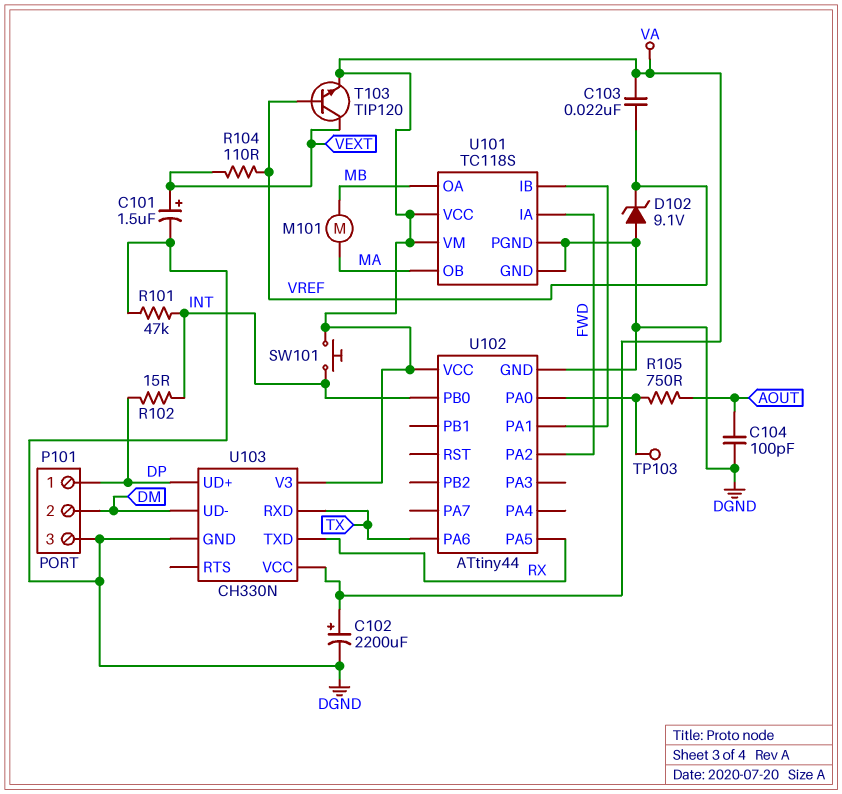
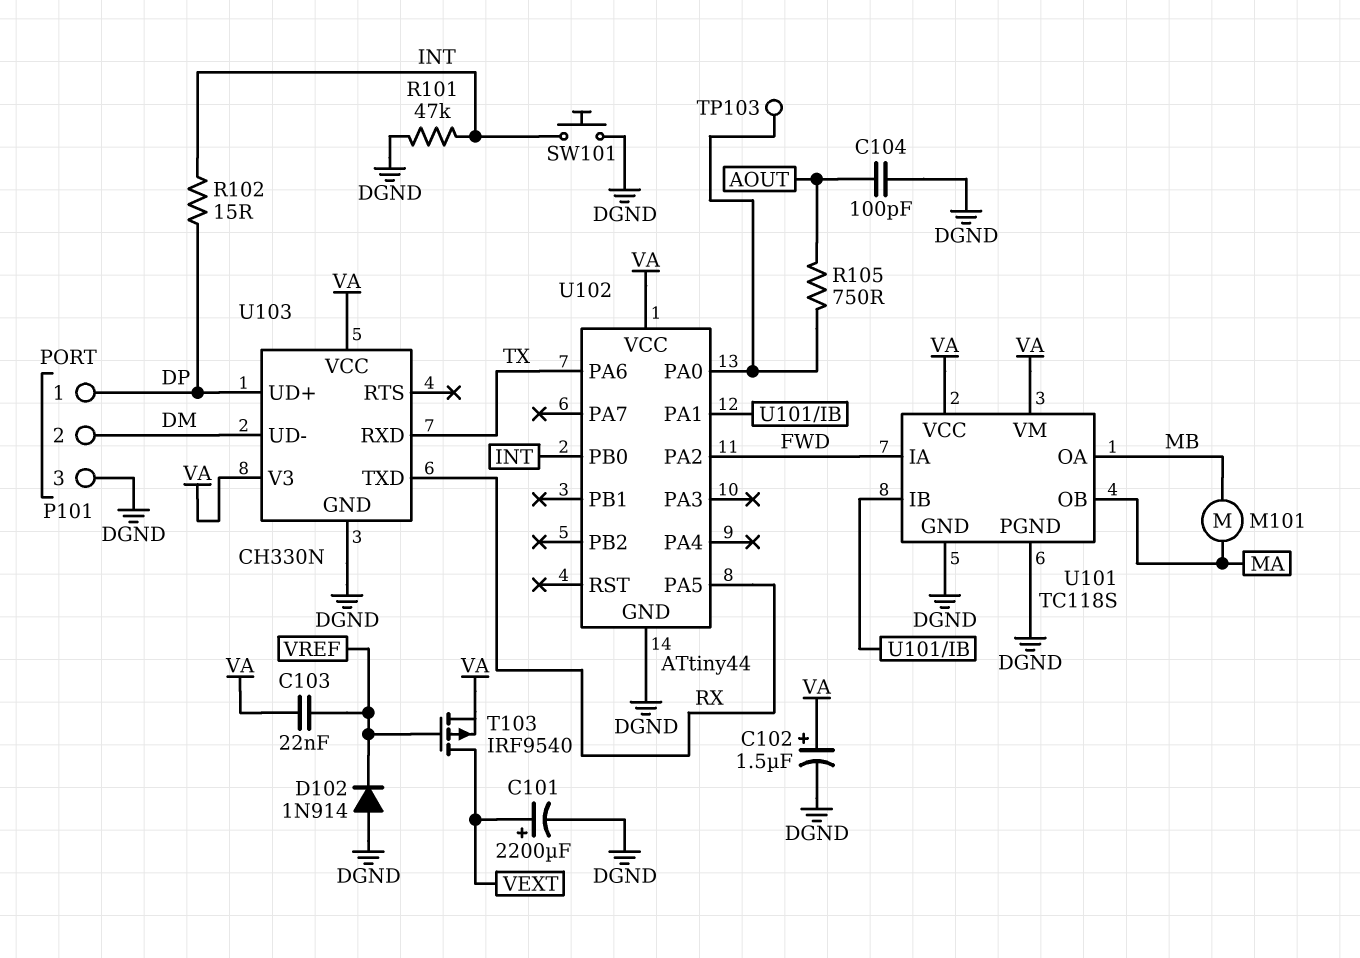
C101: 1.5uF (plus VEXT, minus DGND) -> 2200uF (plus VEXT, minus DGND)
C102: 2200uF (plus VA, minus DGND) -> 1.5uF (plus VA, minus DGND)
D102: zener 9.1V (A DGND, K VREF) -> diode 1N914 (A DGND, K VREF)
R104: 110 (VEXT, VREF) -> none
SW101: button (INT, VA) -> button (DGND, INT)
T103: NPN TIP120 (B VREF, C VEXT, E VA) -> PMOS IRF9540 (G VREF, D VEXT, S VA)

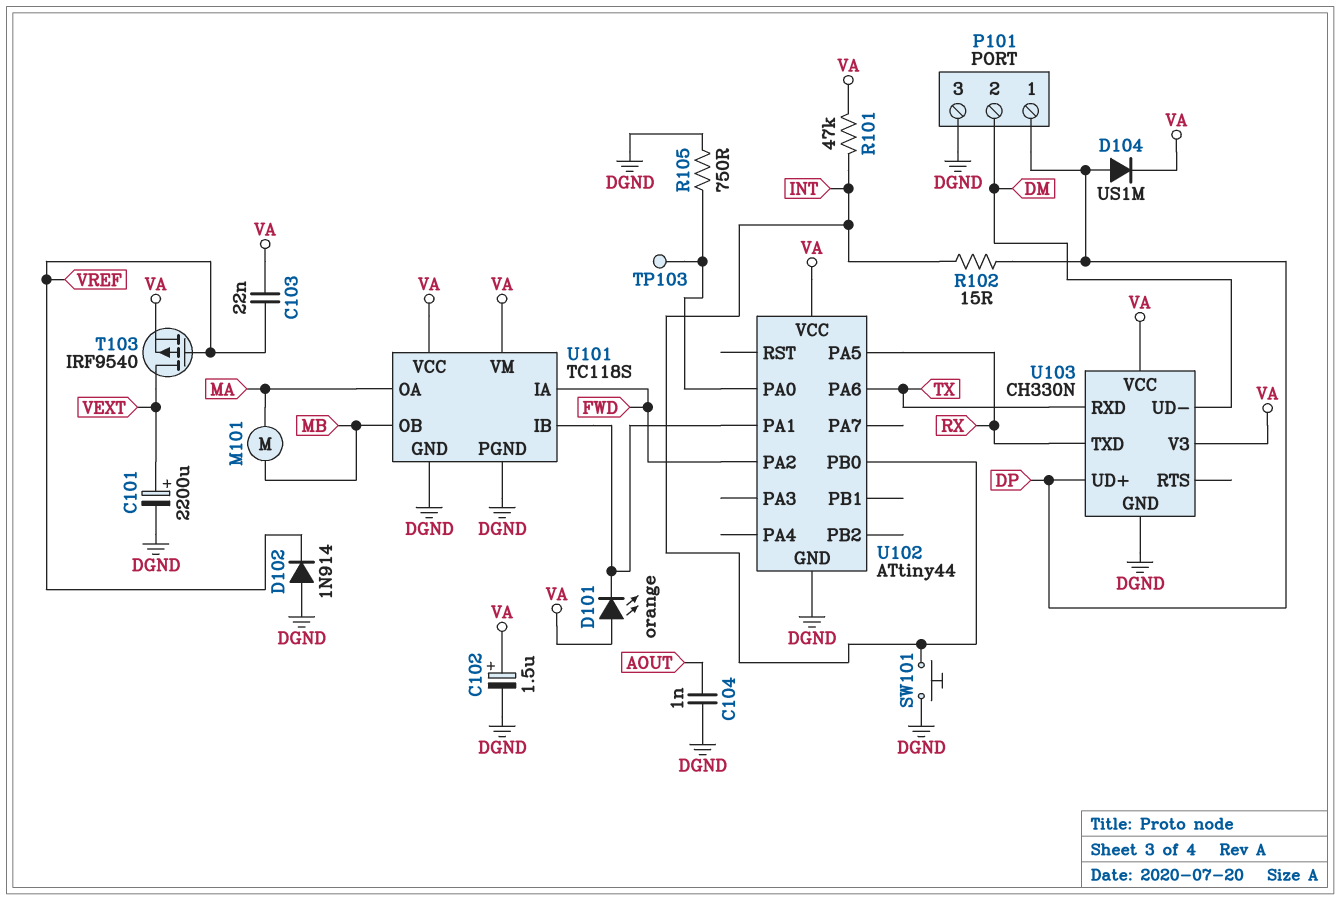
C104: 100pF (AOUT, DGND) -> 1nF (AOUT, DGND)
D101: none -> LED orange (A VA, K U101/IB)
D104: none -> diode US1M (A DP, K VA)
R101: 47k (DGND, INT) -> 47k (INT, VA)
R105: 750 (AOUT, U102/PA0) -> 750 (DGND, U102/PA0)
U101 pin OA: MB -> MA
U101 pin OB: MA -> MB

